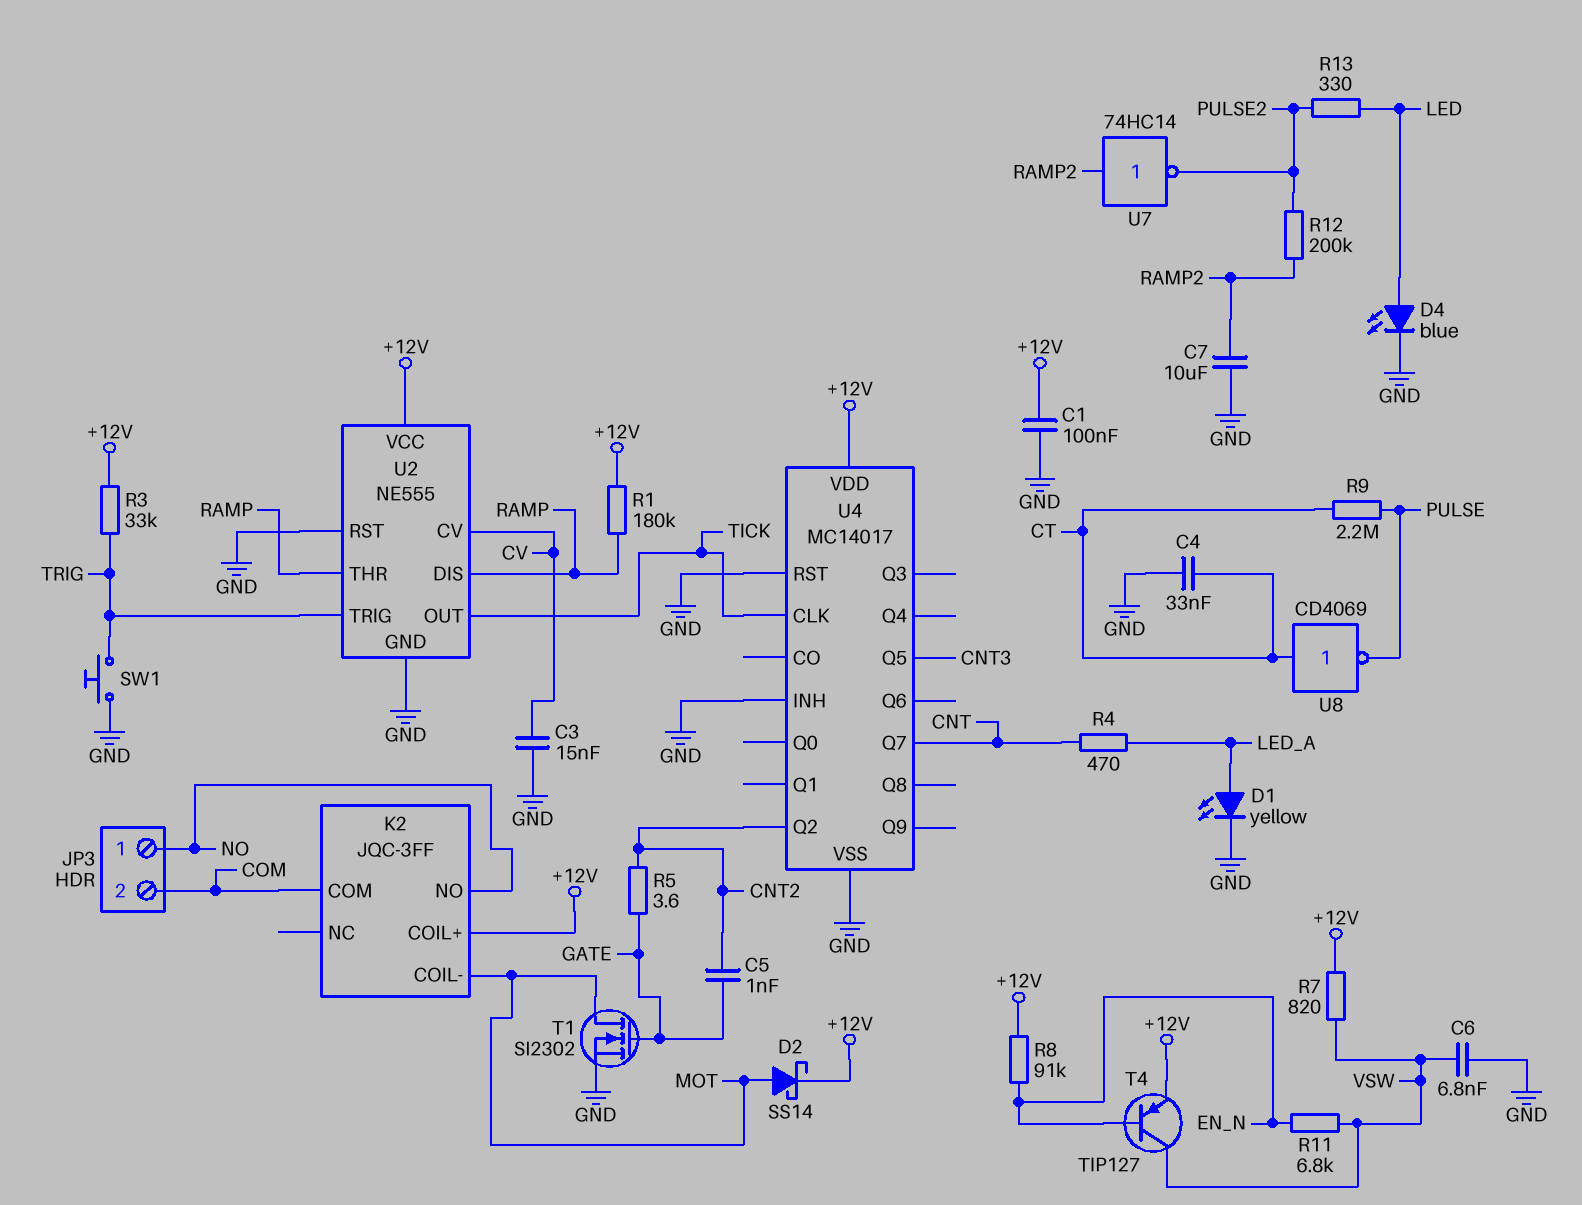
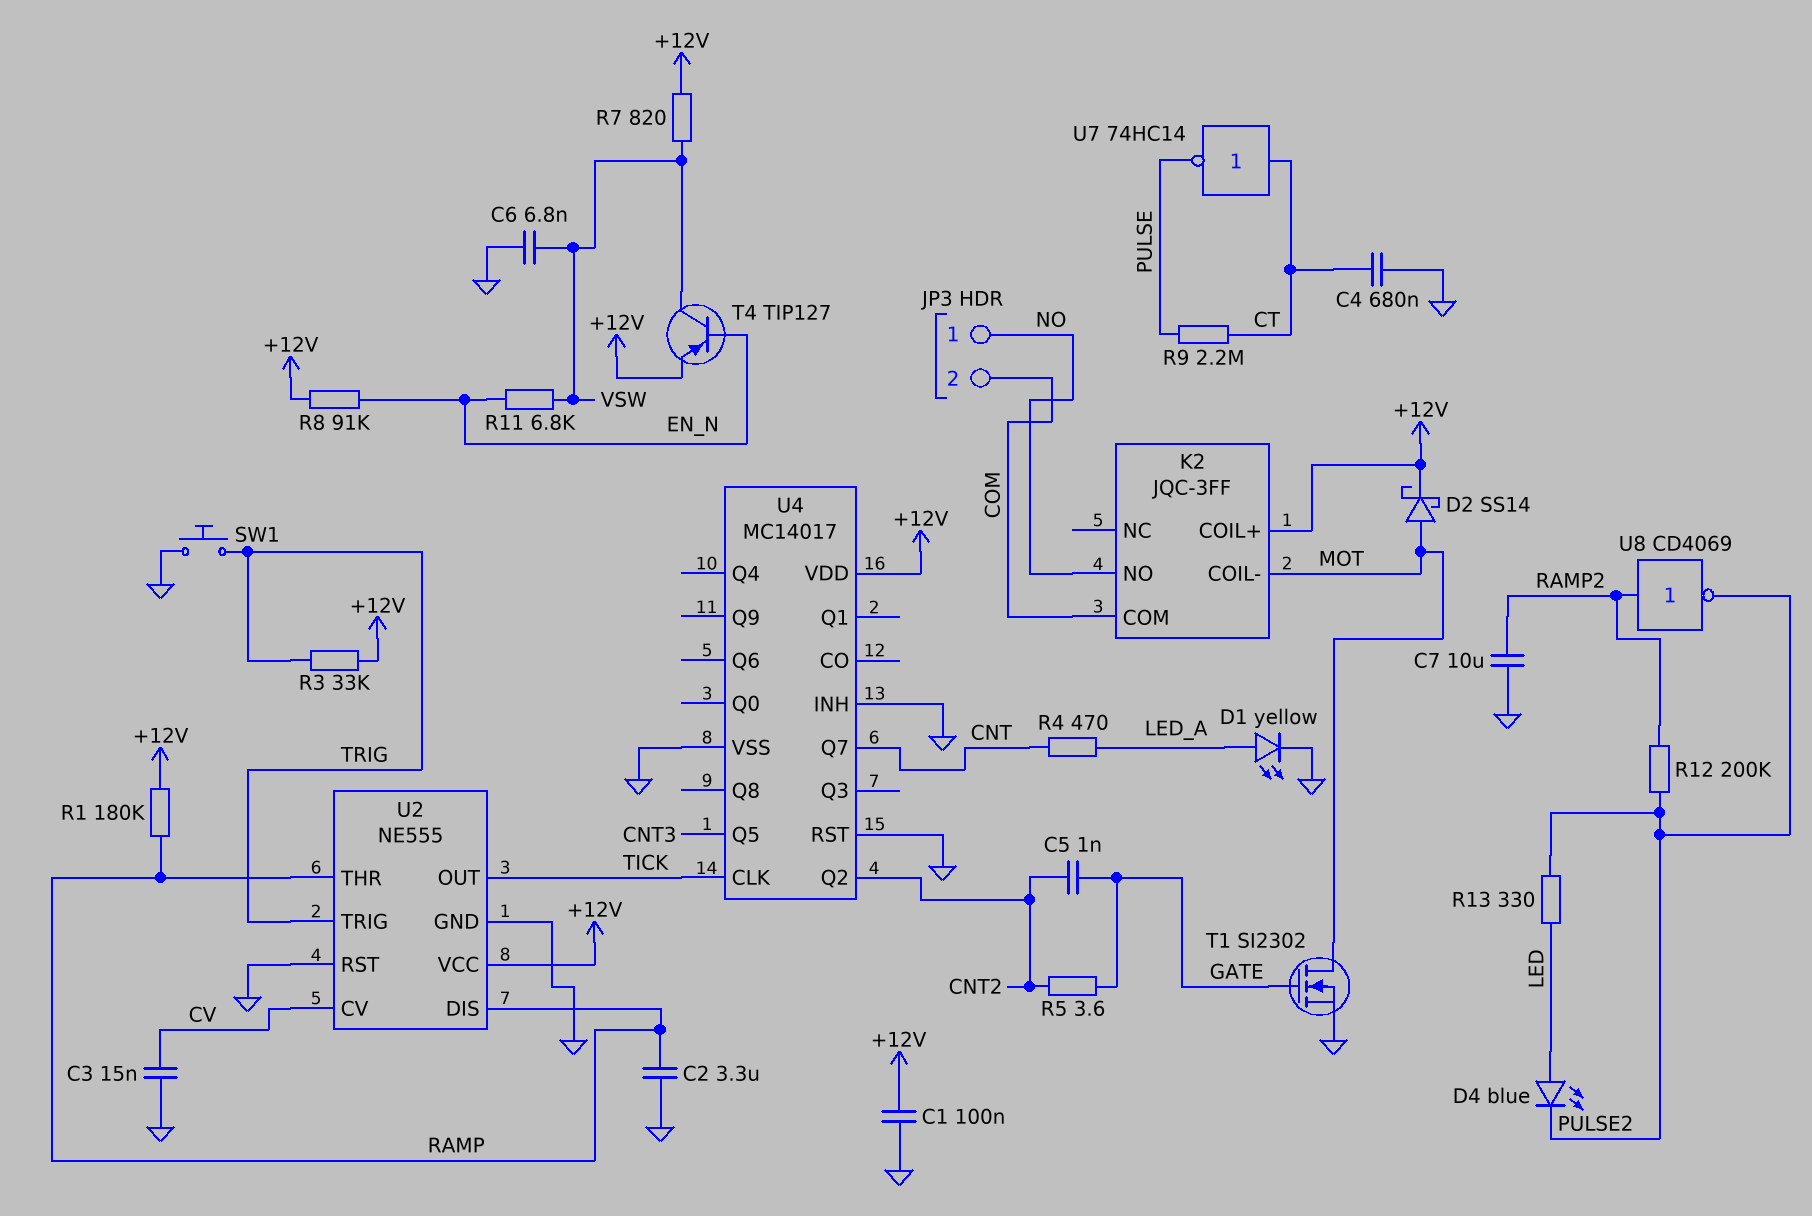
C2: none -> 3.3uF (GND, RAMP)
C4: 33nF (CT, GND) -> 680nF (CT, GND)
D4: LED blue (A LED, K GND) -> LED blue (A LED, K PULSE2)
U7: NOT 74HC14 (in RAMP2, out PULSE2) -> NOT 74HC14 (in CT, out PULSE)
U8: NOT CD4069 (in CT, out PULSE) -> NOT CD4069 (in RAMP2, out PULSE2)

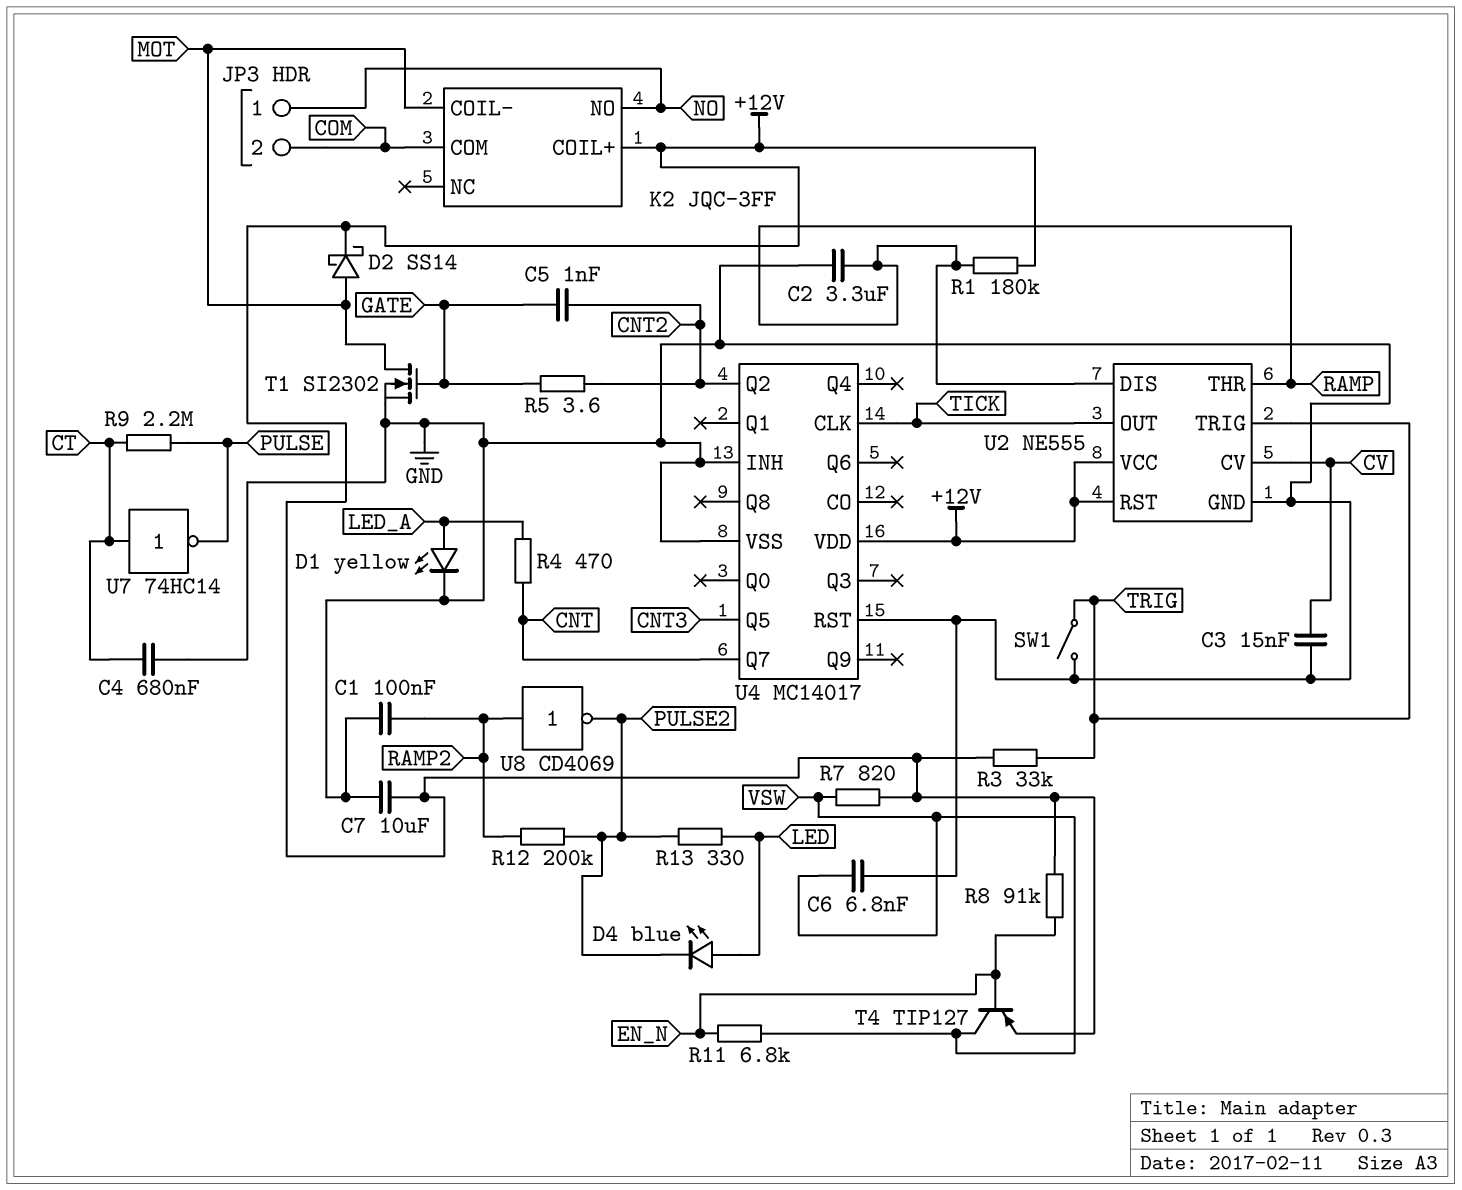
C1: 100nF (+12V, GND) -> 100nF (GND, RAMP2)
C7: 10uF (GND, RAMP2) -> 10uF (+12V, GND)
SW1: button (GND, TRIG) -> switch (GND, TRIG)
U2 pin RST: GND -> +12V

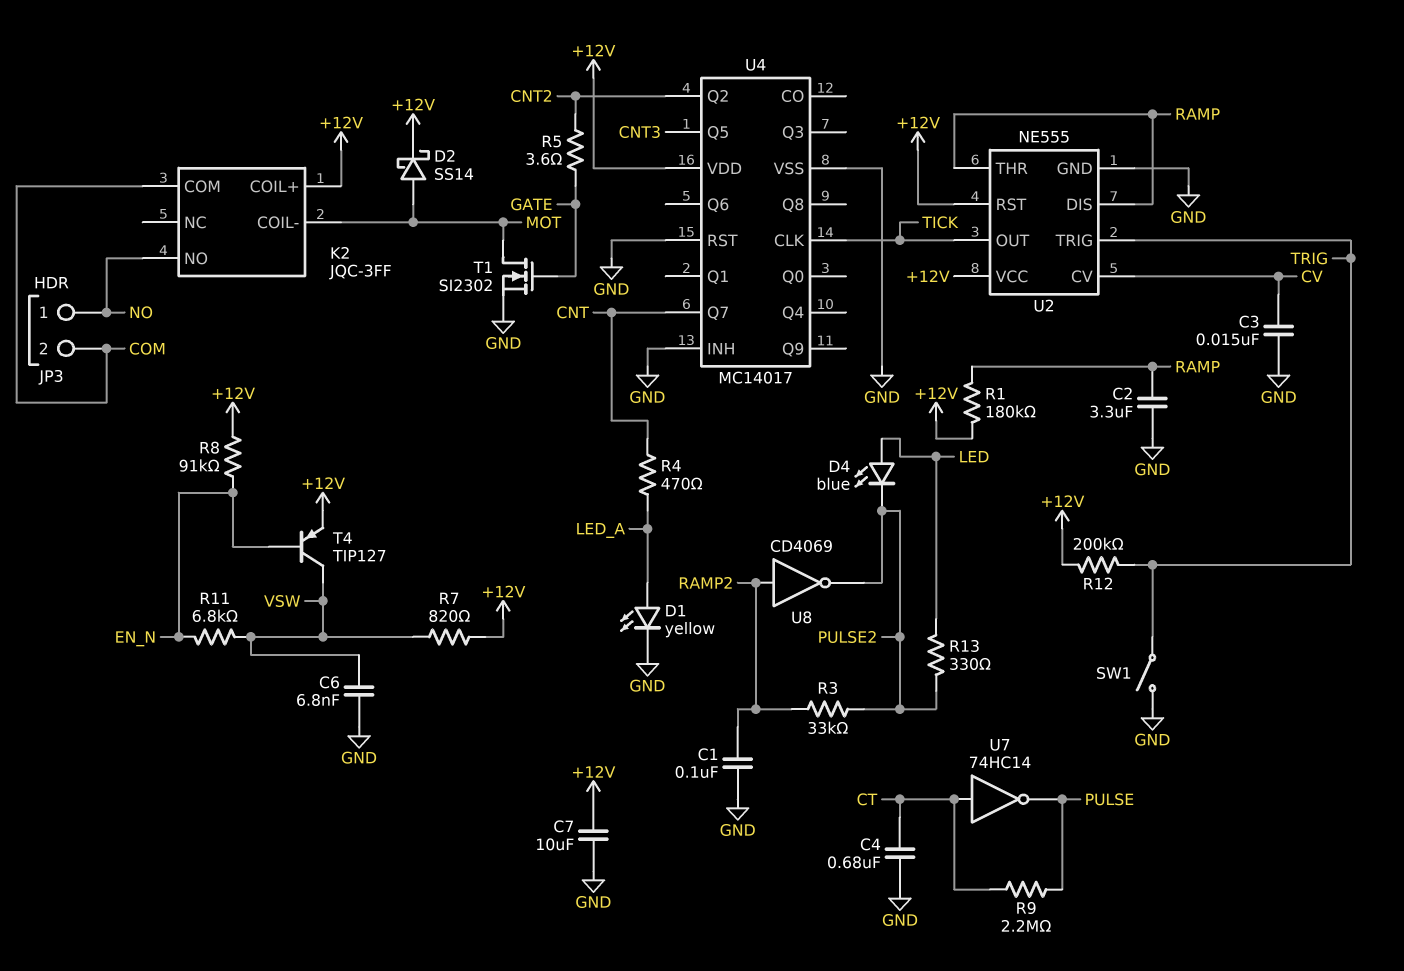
C5: 1nF (CNT2, GATE) -> none
R3: 33k (+12V, TRIG) -> 33k (PULSE2, RAMP2)
R12: 200k (PULSE2, RAMP2) -> 200k (+12V, TRIG)

